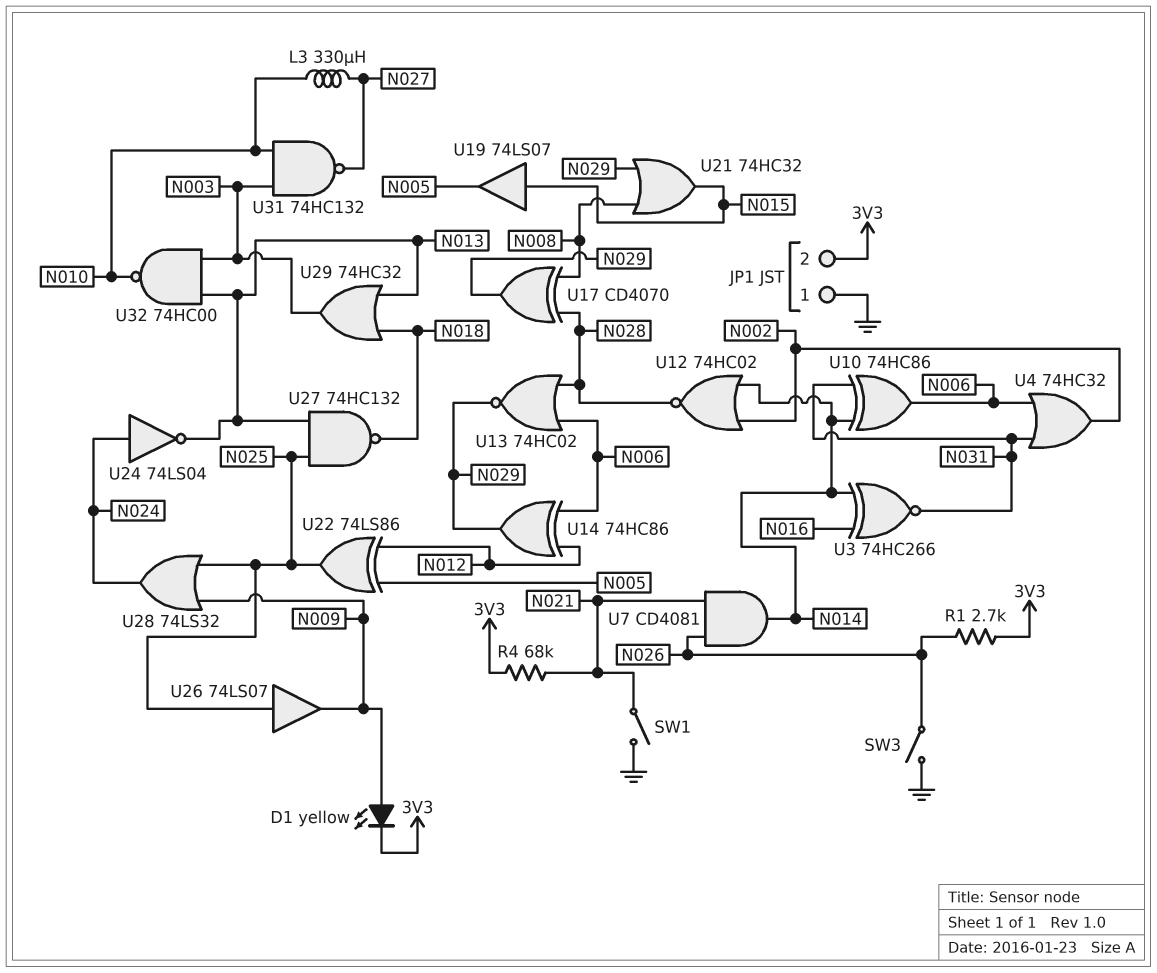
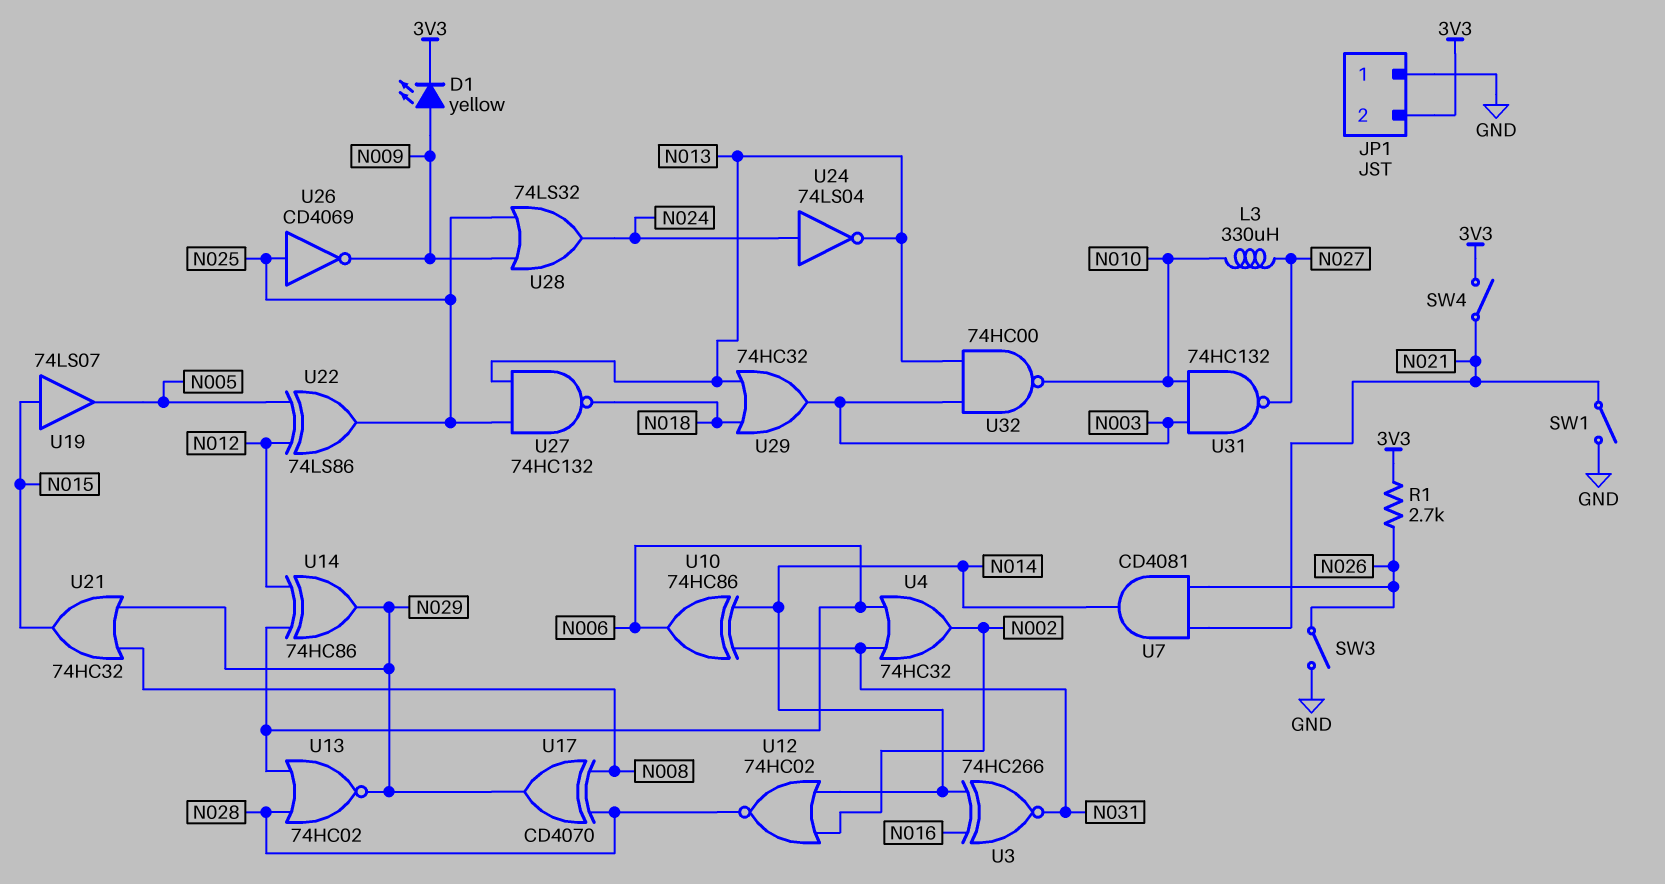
R4: 68k (3V3, N021) -> none
SW4: none -> switch (3V3, N021)
U26: buffer 74LS07 (in N025, out N009) -> NOT CD4069 (in N025, out N009)

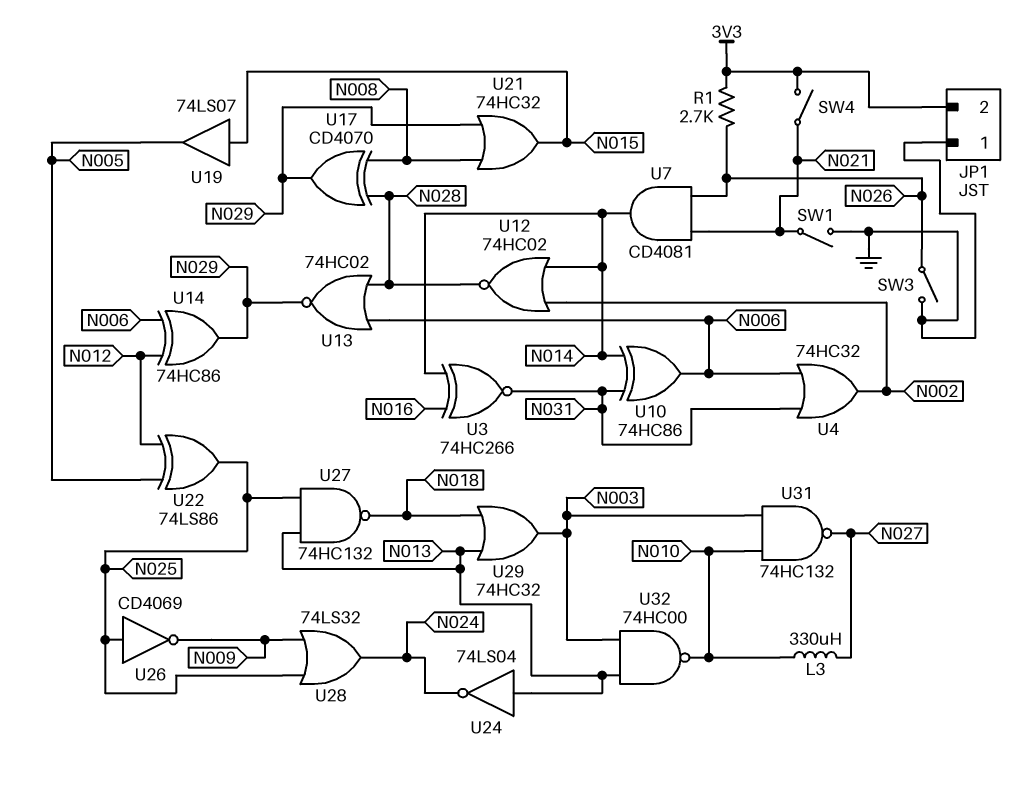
D1: LED yellow (A N009, K 3V3) -> none
U24: NOT 74LS04 (in N024, out N013) -> NOT 74LS04 (in N013, out N024)

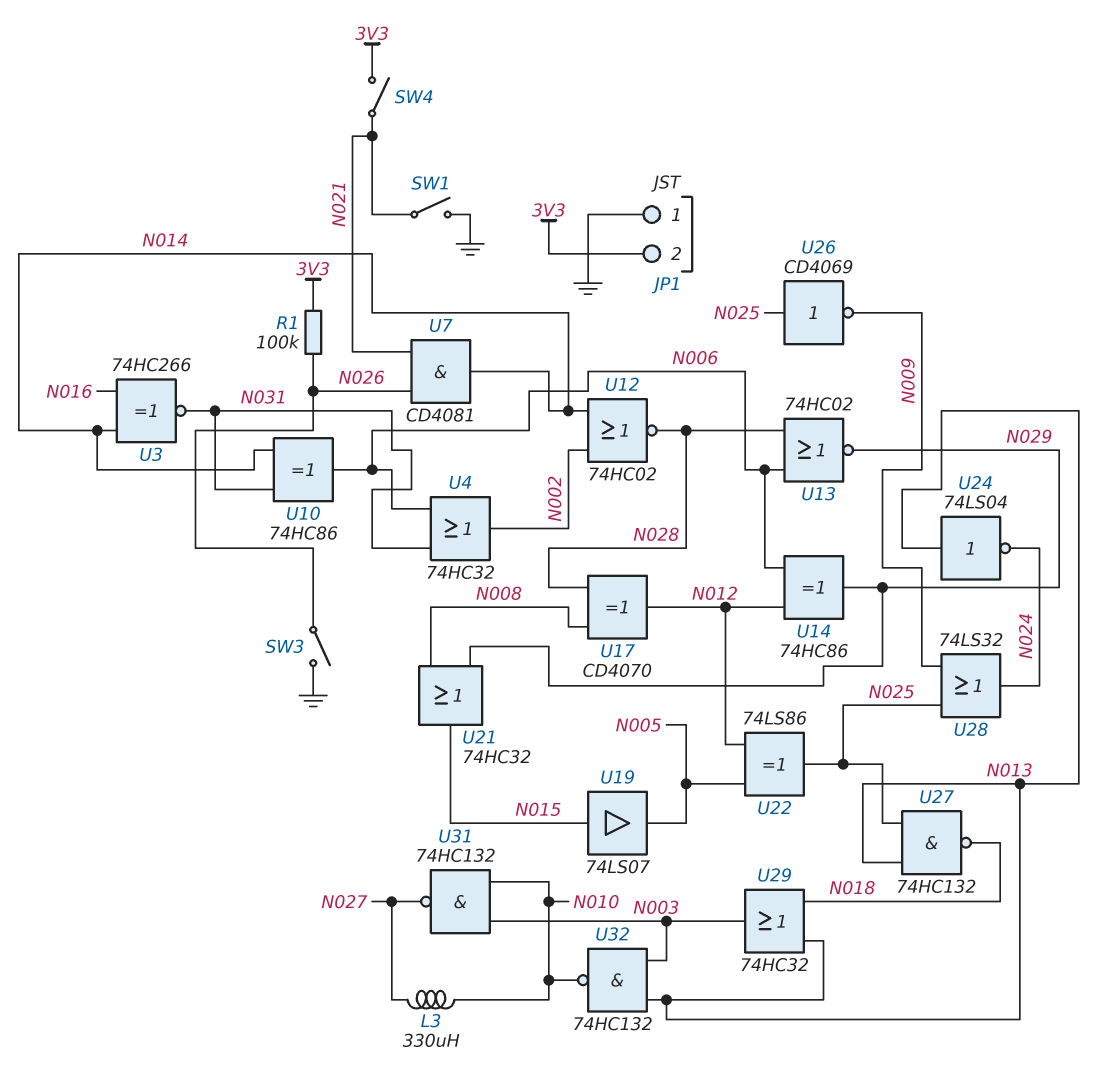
R1: 2.7k (3V3, N026) -> 100k (3V3, N026)
U17: XOR CD4070 (in N008, in N028, out N029) -> XOR CD4070 (in N008, in N028, out N012)
U32: NAND 74HC00 (in N003, in N013, out N010) -> NAND 74HC132 (in N003, in N013, out N010)

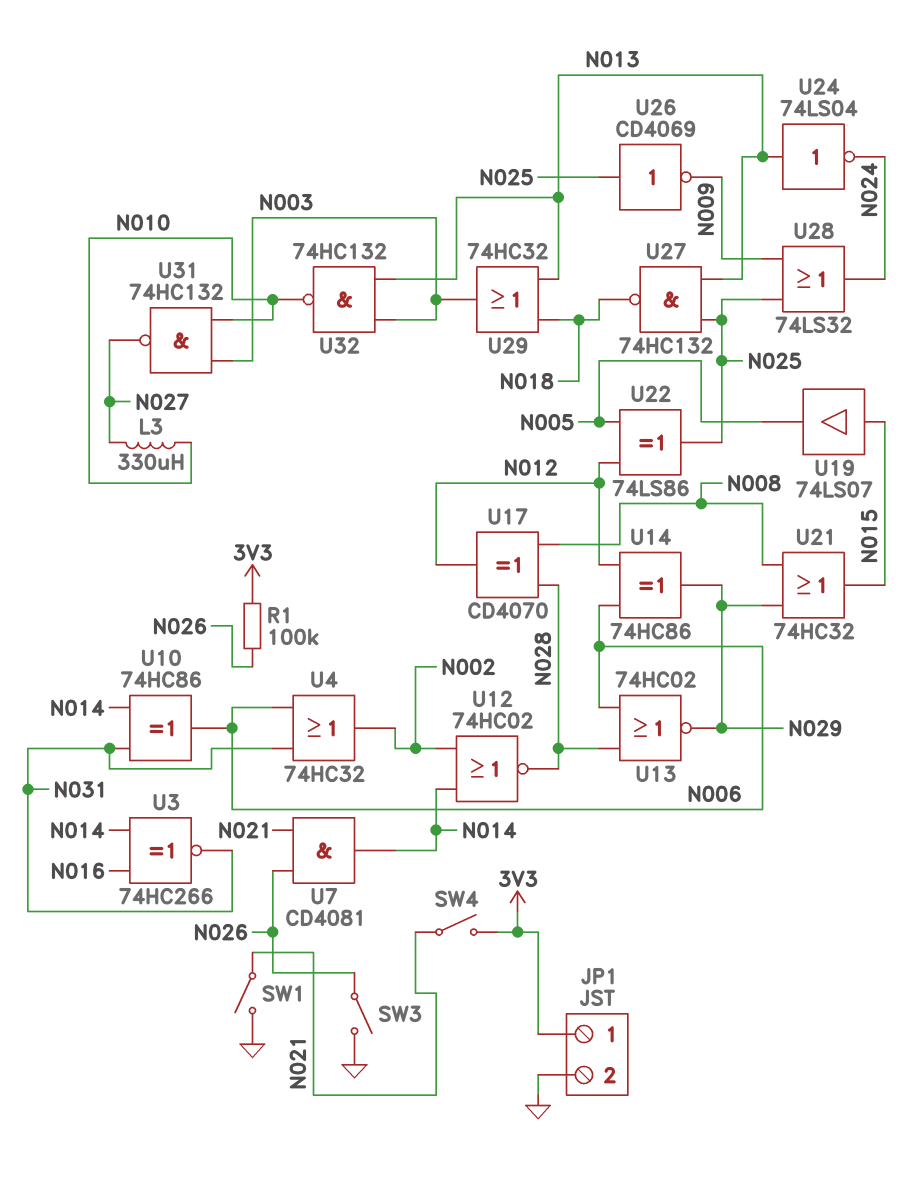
JP1 pin 1: GND -> 3V3
JP1 pin 2: 3V3 -> GND

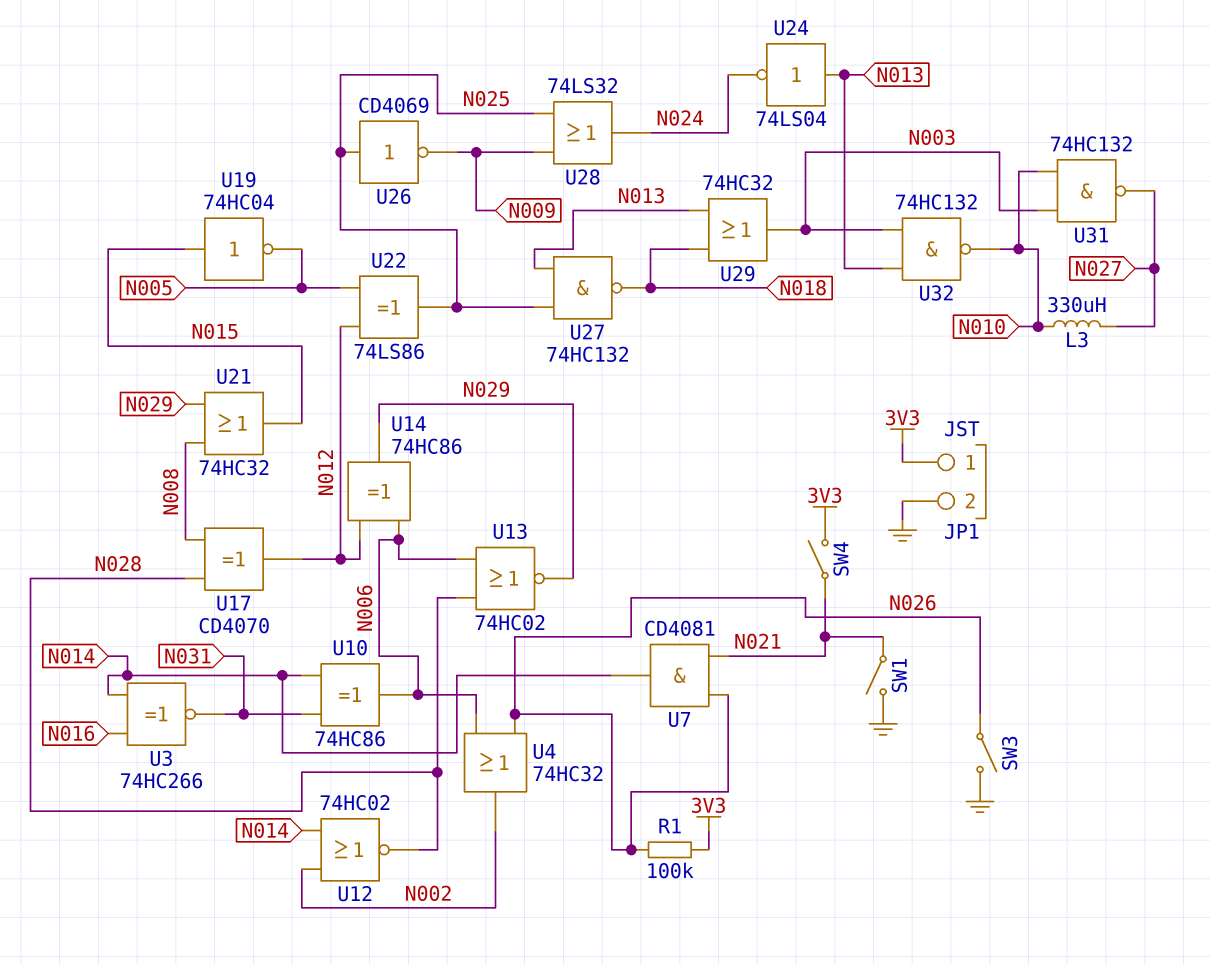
U4: OR 74HC32 (in N006, in N031, out N002) -> OR 74HC32 (in N006, in N026, out N002)
U19: buffer 74LS07 (in N015, out N005) -> NOT 74HC04 (in N015, out N005)

